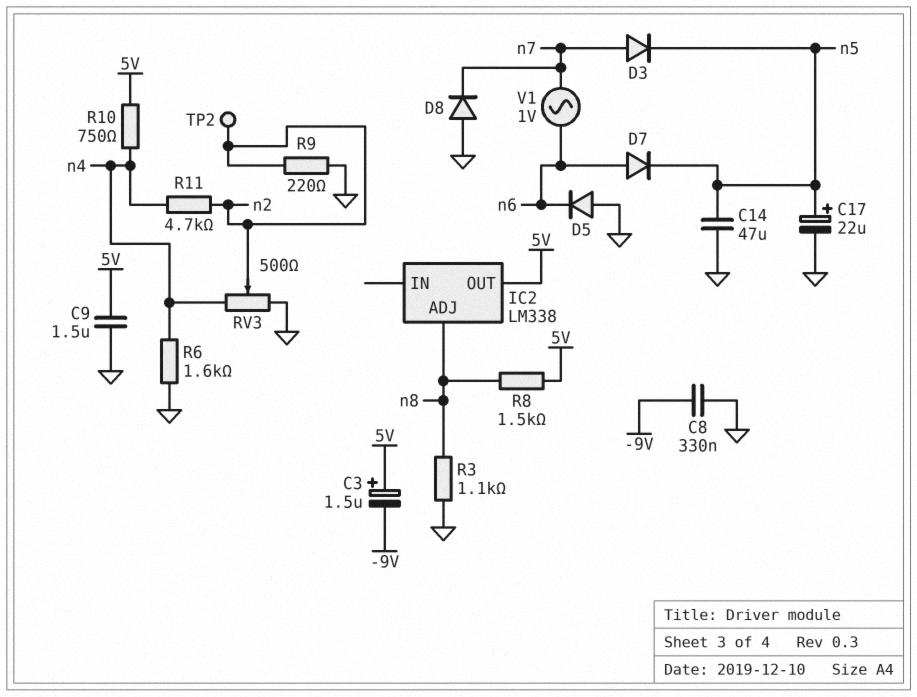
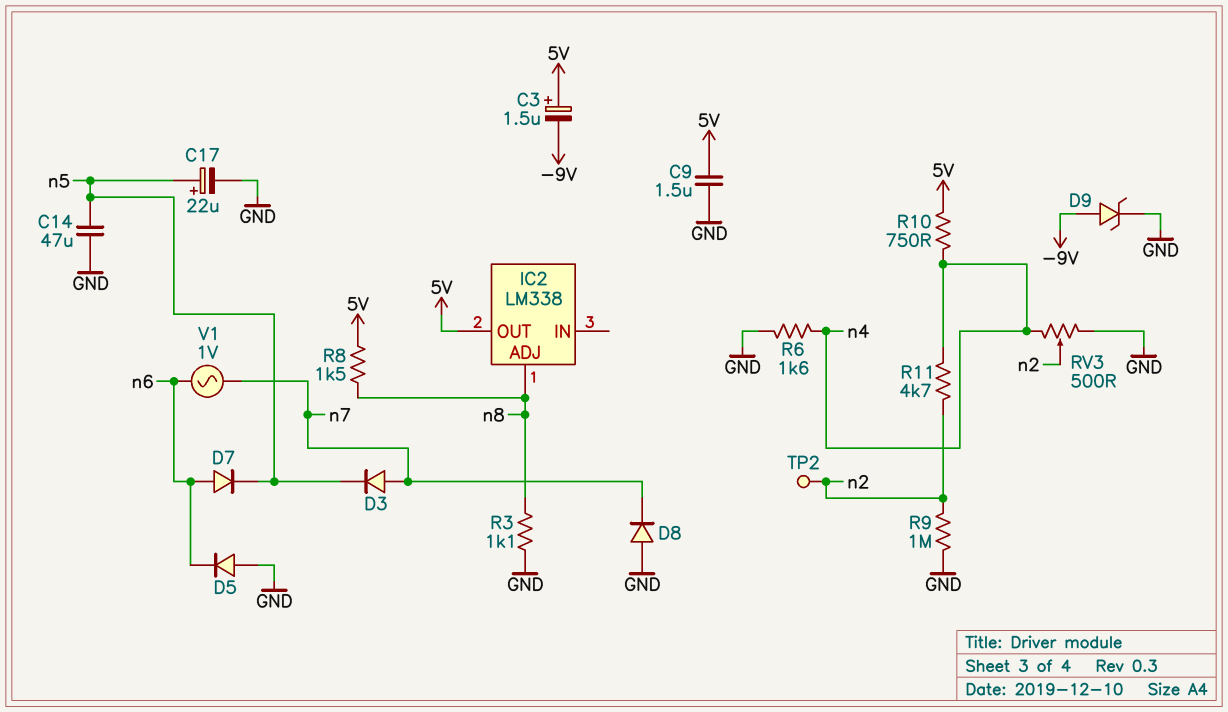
C8: 330nF (-9V, GND) -> none
D9: none -> zener (A -9V, K GND)
R9: 220 (GND, n2) -> 1M (GND, n2)

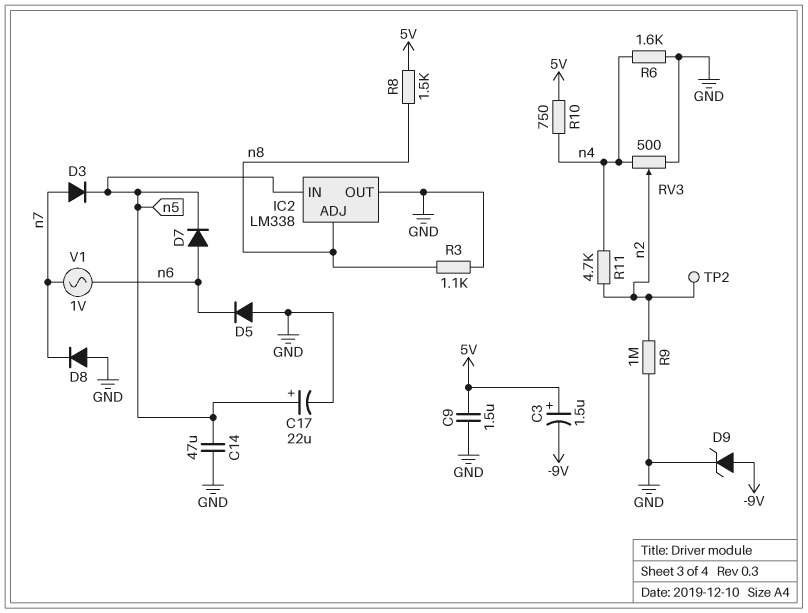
IC2 pin IN: none -> n5
IC2 pin OUT: 5V -> GND

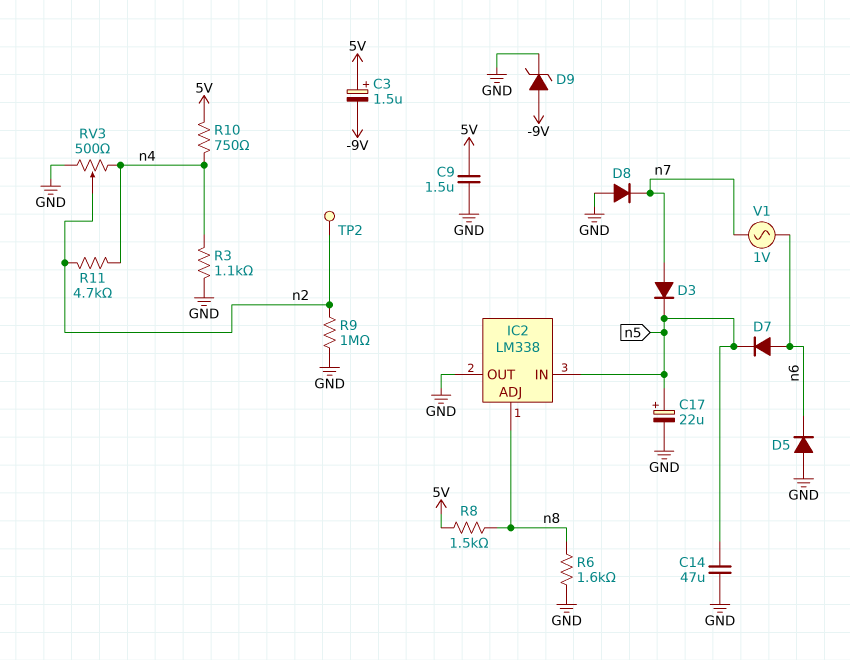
R3: 1.1k (GND, n8) -> 1.1k (GND, n4)
R6: 1.6k (GND, n4) -> 1.6k (GND, n8)

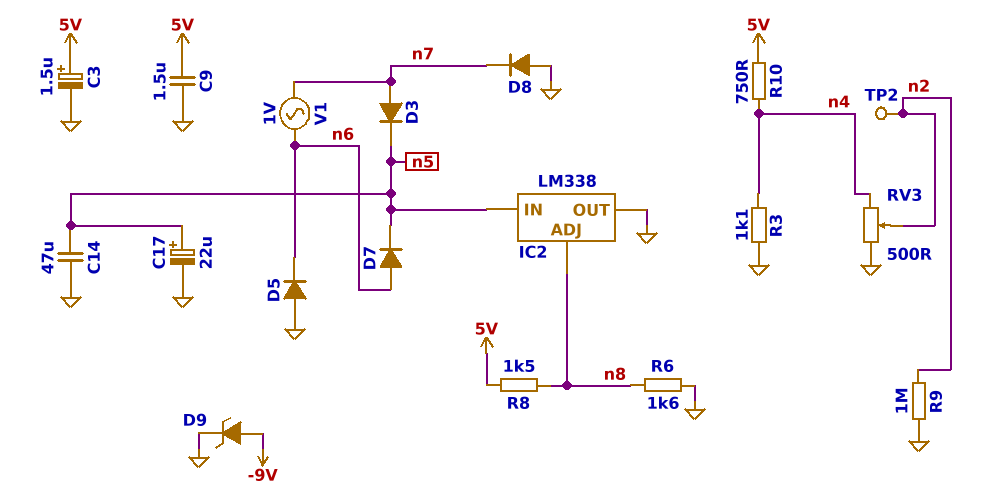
C3: 1.5uF (plus 5V, minus -9V) -> 1.5uF (plus 5V, minus GND)
R11: 4.7k (n2, n4) -> none

